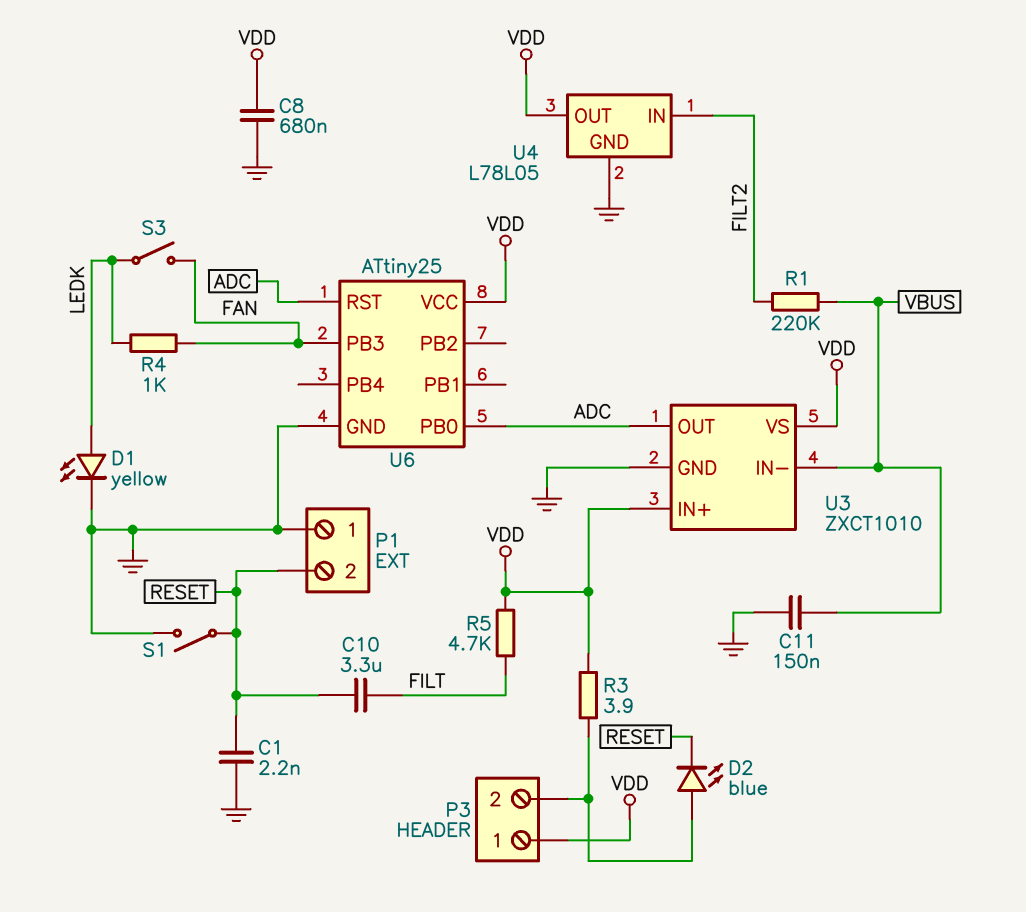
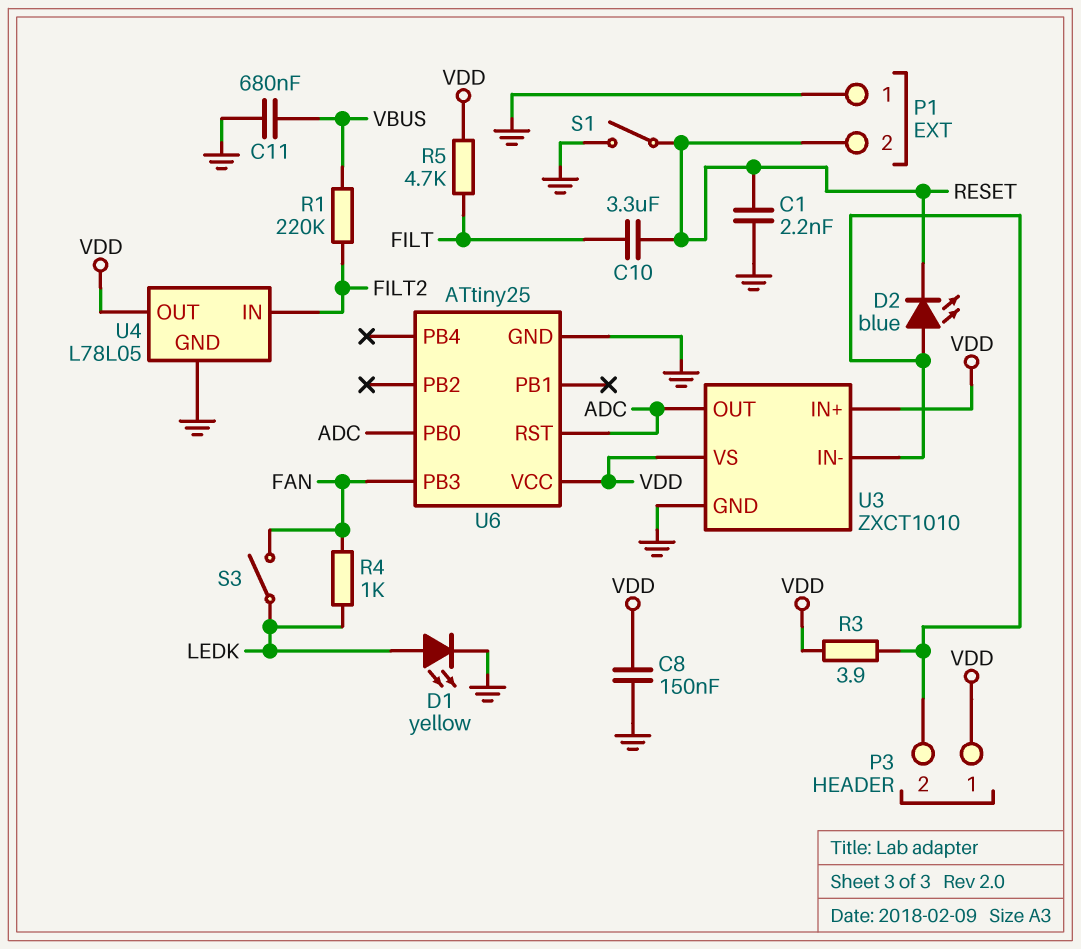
C8: 680nF (GND, VDD) -> 150nF (GND, VDD)
C11: 150nF (GND, VBUS) -> 680nF (GND, VBUS)
U3 pin IN-: VBUS -> P3/2

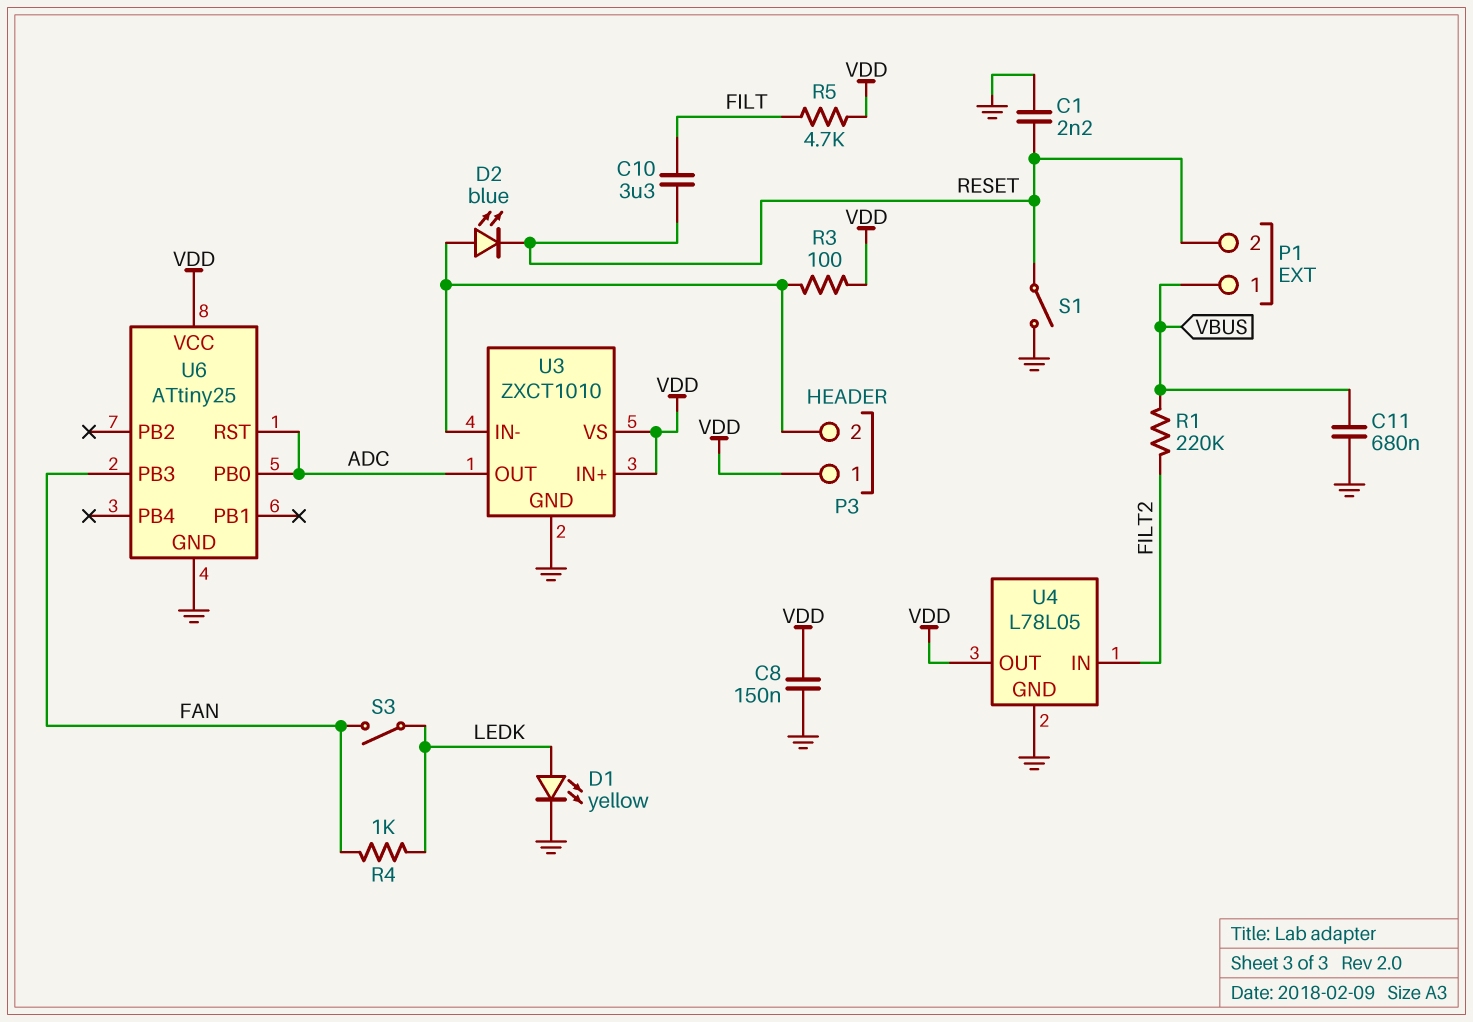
P1 pin 1: GND -> VBUS
R3: 3.9 (P3/2, VDD) -> 100 (P3/2, VDD)

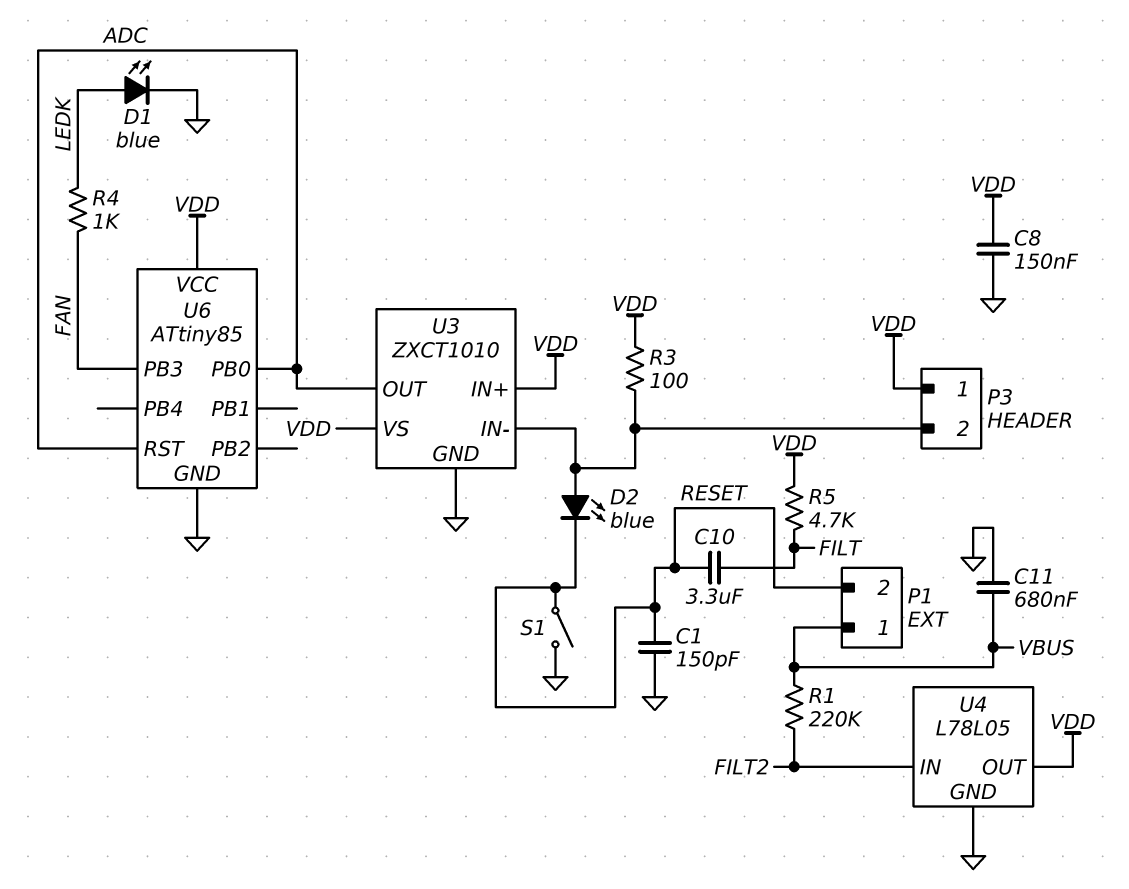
C1: 2.2nF (GND, RESET) -> 150pF (GND, RESET)
D1: LED yellow (A LEDK, K GND) -> LED blue (A LEDK, K GND)
S3: switch (FAN, LEDK) -> none
U6: ATtiny25 -> ATtiny85

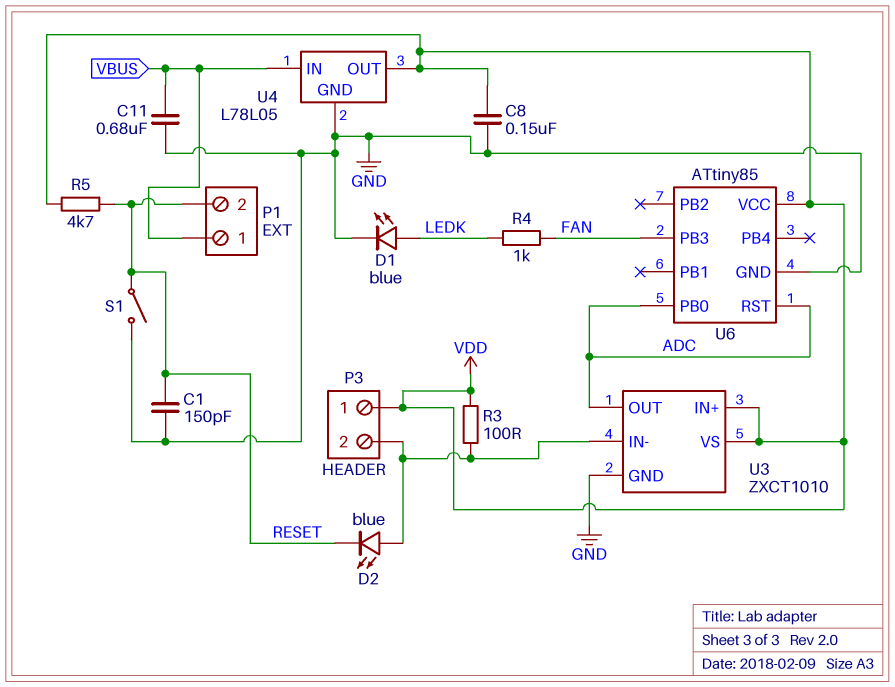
C10: 3.3uF (FILT, RESET) -> none
R1: 220k (FILT2, VBUS) -> none
R5: 4.7k (FILT, VDD) -> 4.7k (RESET, VDD)
U4 pin IN: FILT2 -> VBUS

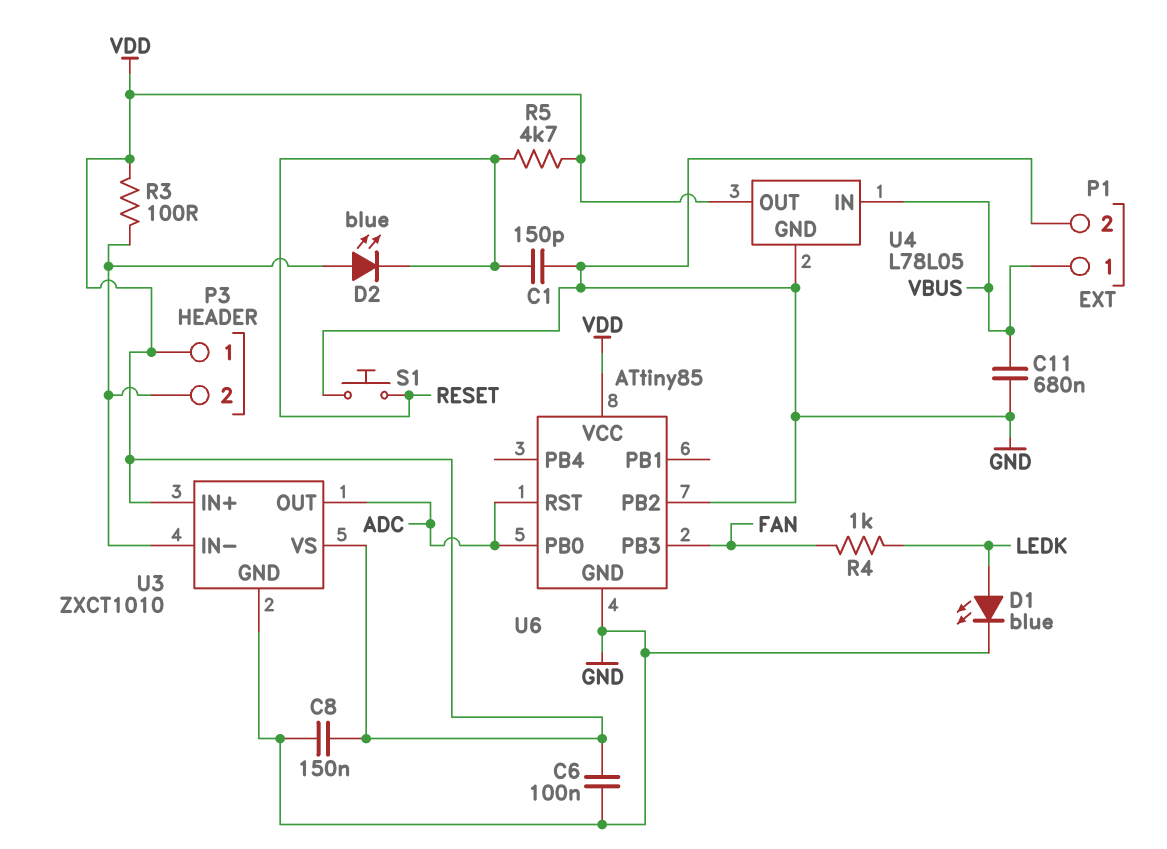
C6: none -> 100nF (GND, VDD)
P1 pin 2: RESET -> GND
S1: switch (GND, RESET) -> button (GND, RESET)
U6 pin PB2: none -> GND

